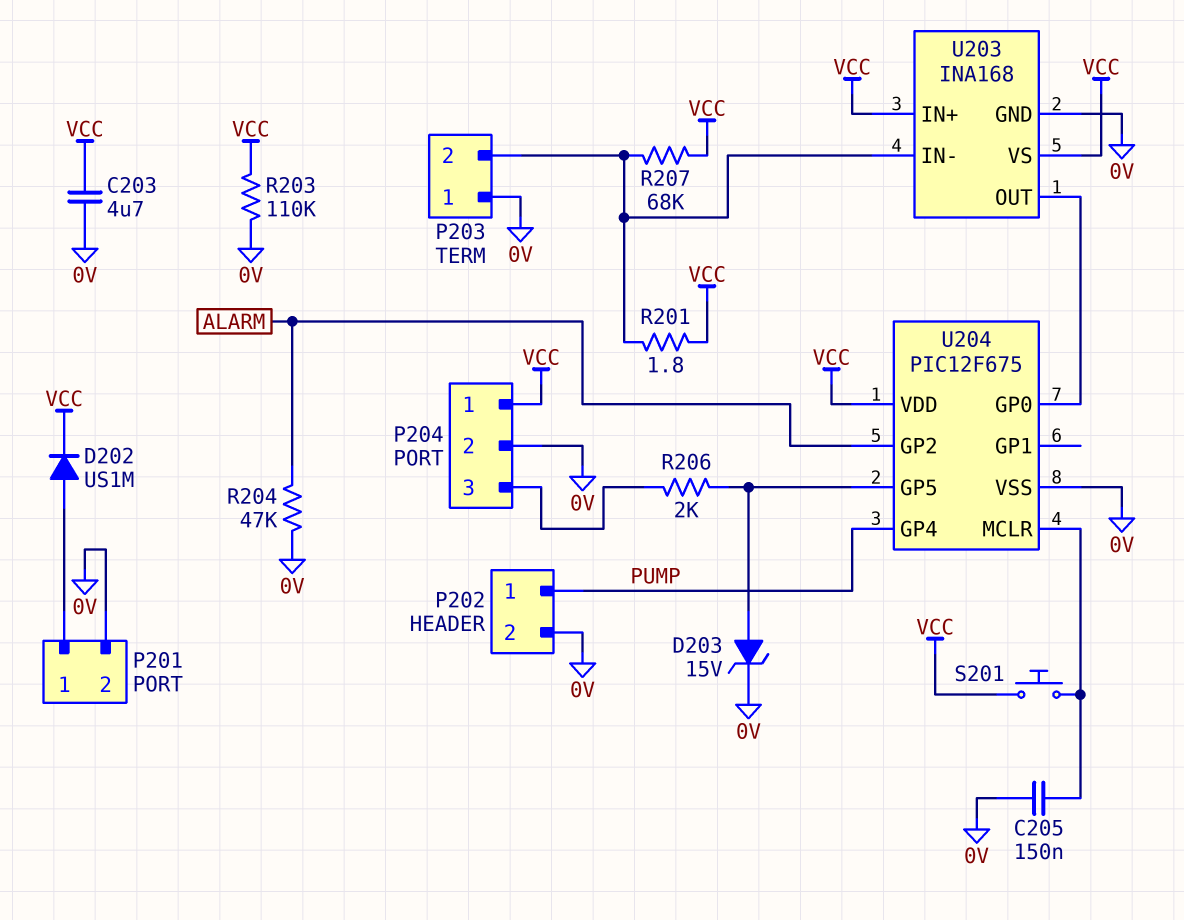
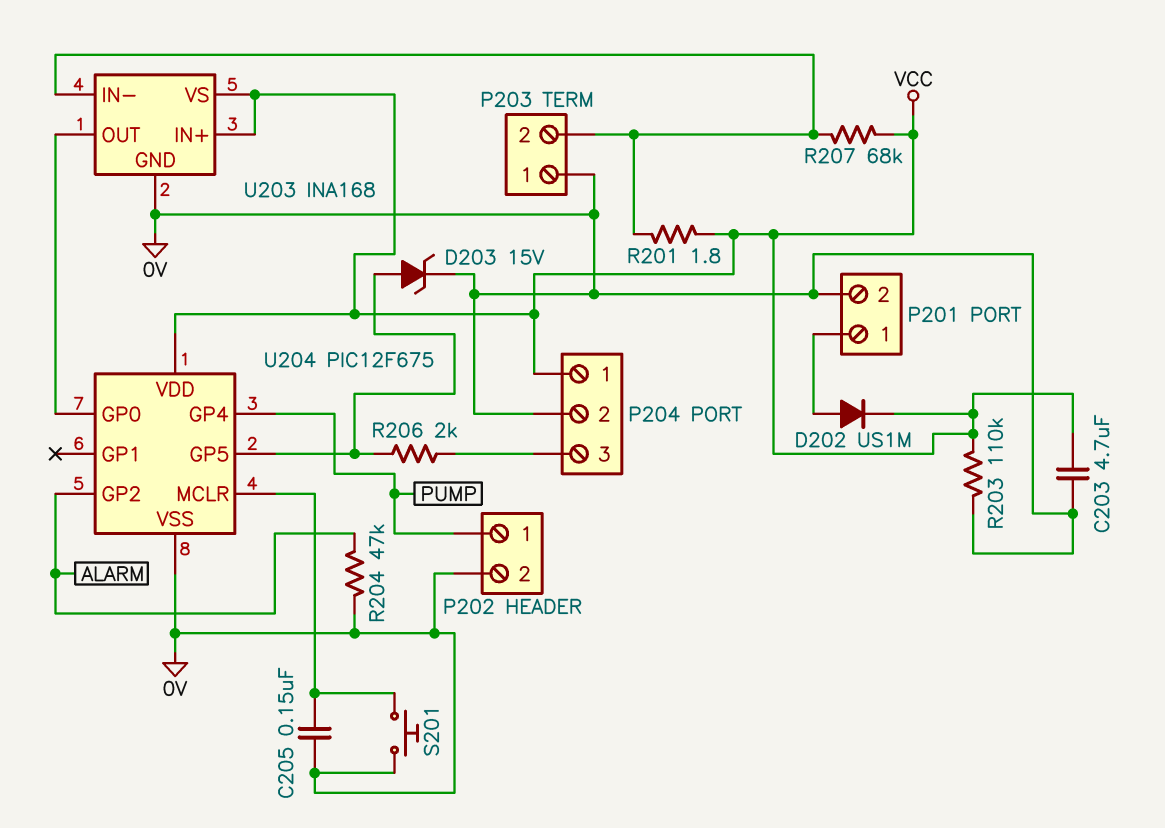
S201: button (U204/MCLR, VCC) -> button (0V, U204/MCLR)

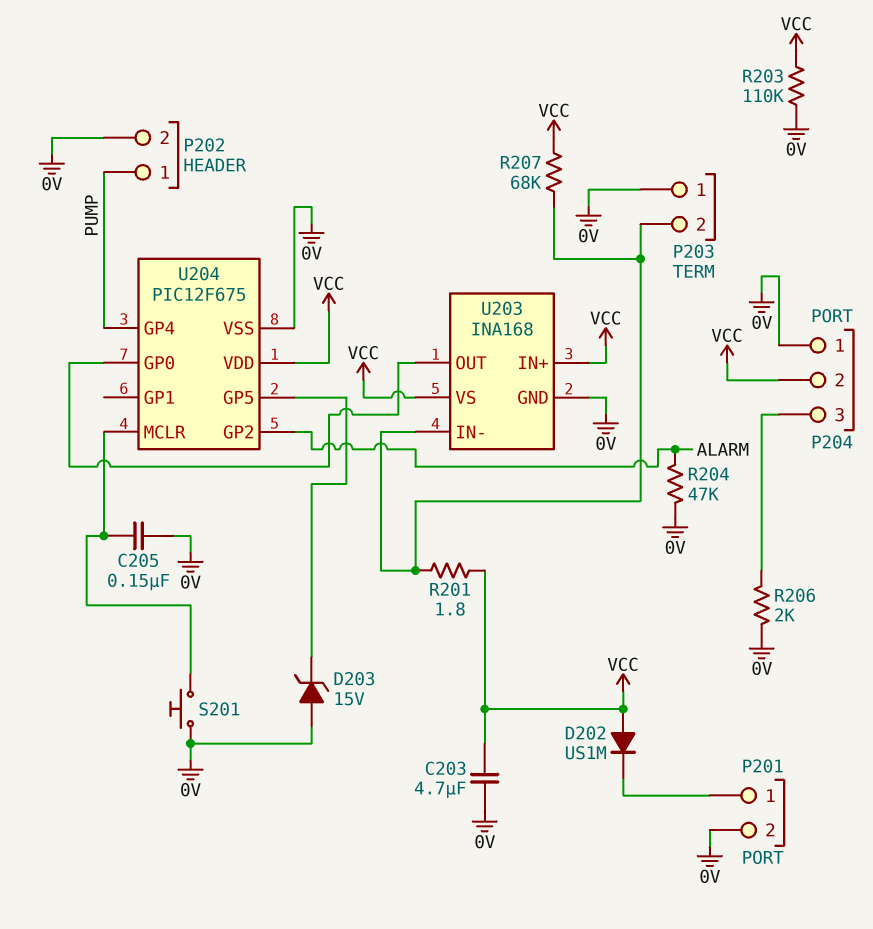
D202: diode US1M (A P201/1, K VCC) -> diode US1M (A VCC, K P201/1)
D203: zener 15V (A U204/GP5, K 0V) -> zener 15V (A 0V, K U204/GP5)
P204 pin 1: VCC -> 0V
P204 pin 2: 0V -> VCC
R206: 2k (P204/3, U204/GP5) -> 2k (0V, P204/3)

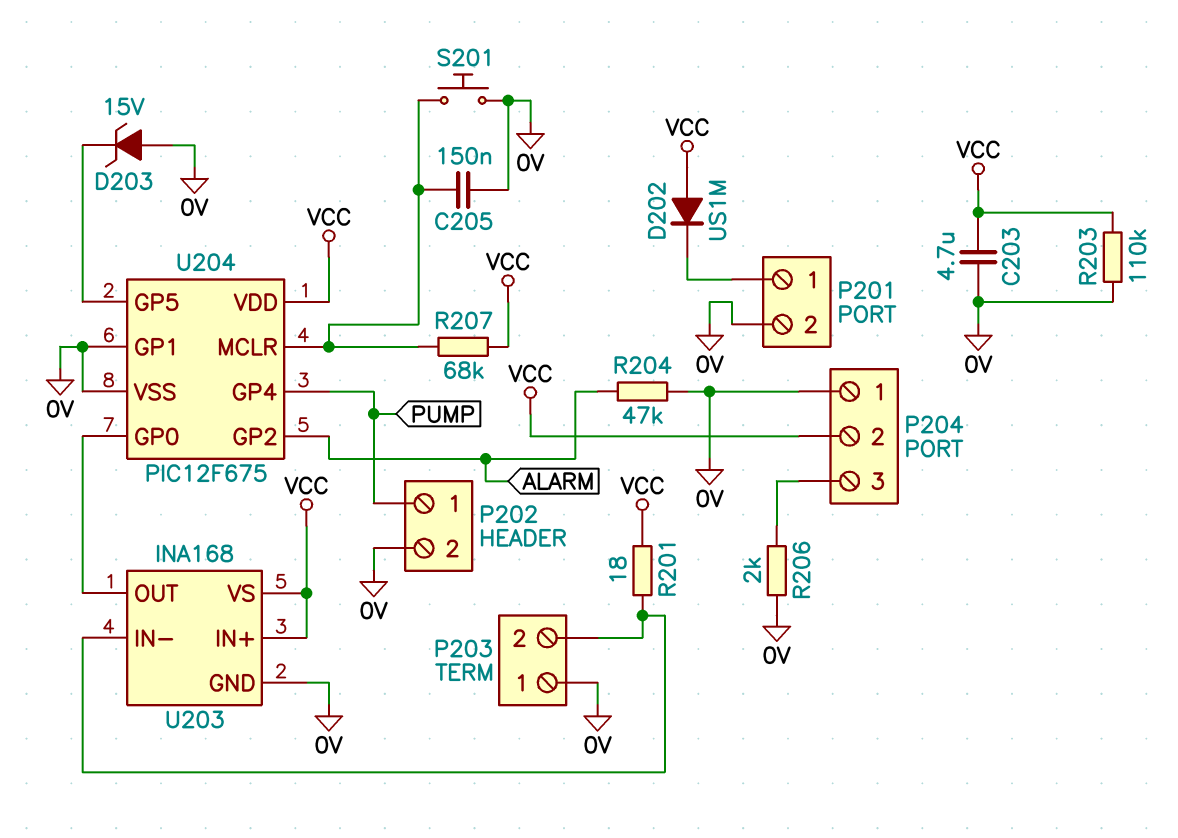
R201: 1.8 (P203/2, VCC) -> 18 (P203/2, VCC)
R207: 68k (P203/2, VCC) -> 68k (U204/MCLR, VCC)
U204 pin GP1: none -> 0V

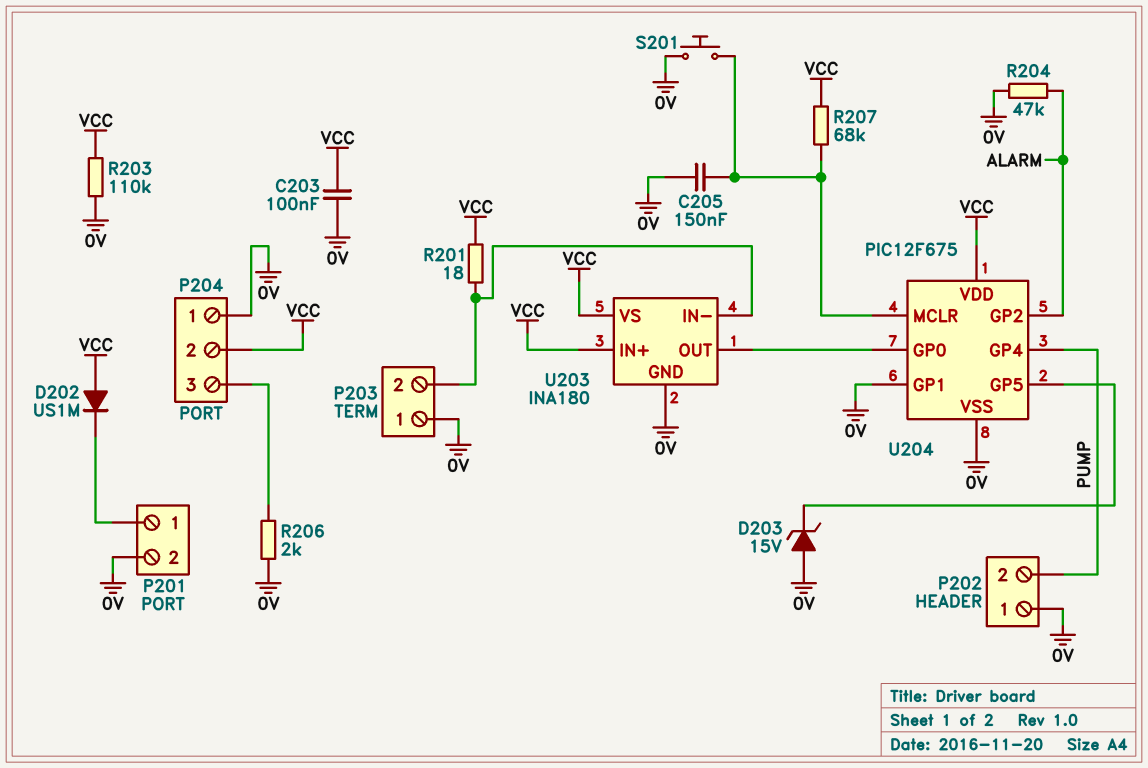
C203: 4.7uF (0V, VCC) -> 100nF (0V, VCC)
P202 pin 1: PUMP -> 0V
P202 pin 2: 0V -> PUMP
U203: INA168 -> INA180

